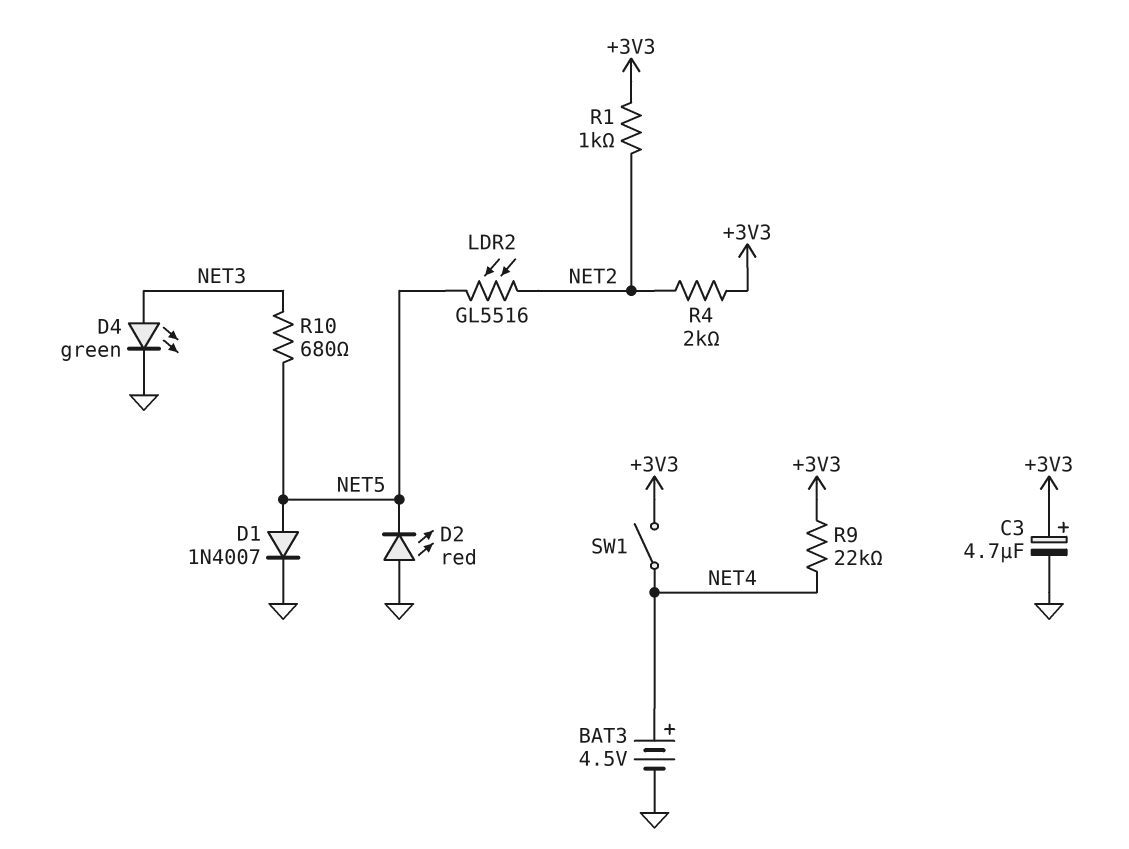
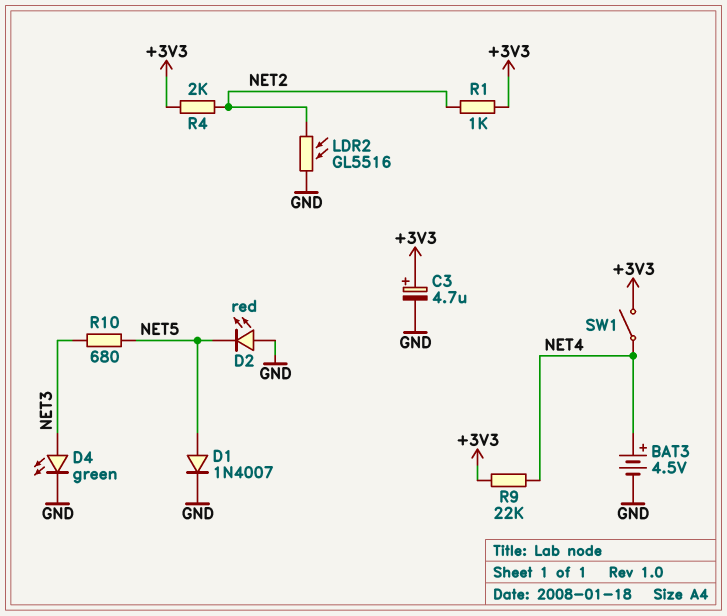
LDR2: GL5516 (NET2, NET5) -> GL5516 (GND, NET2)

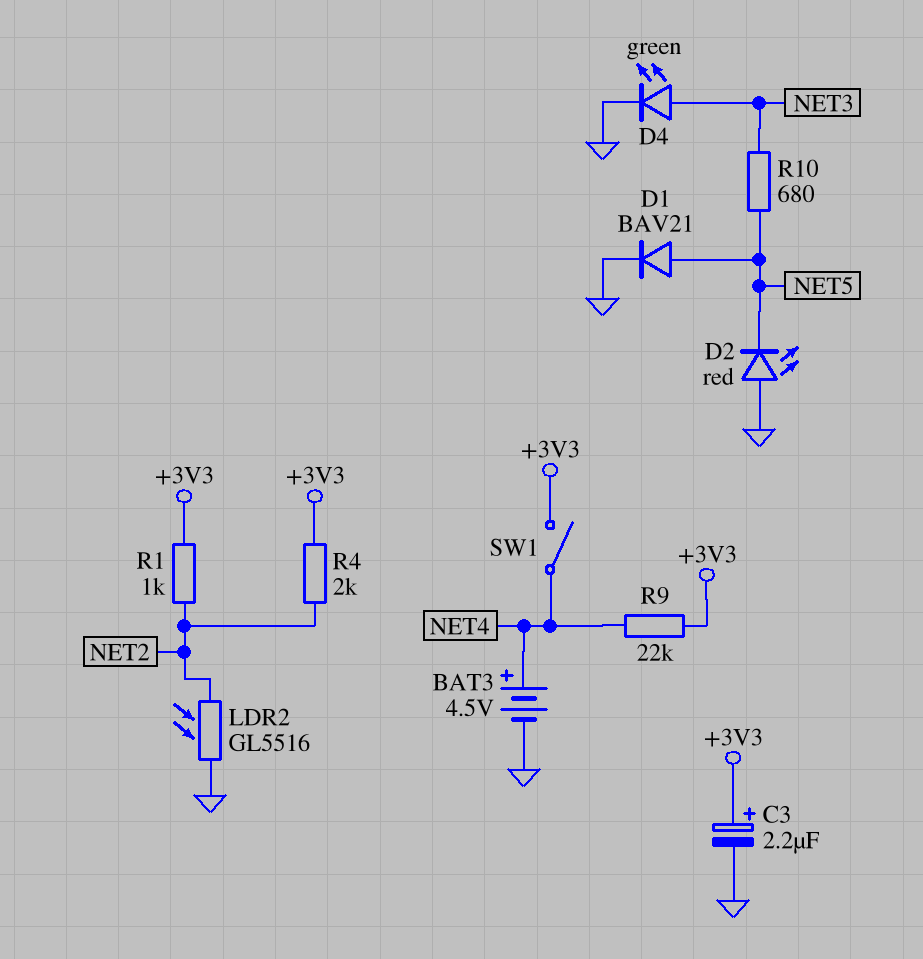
C3: 4.7uF (plus +3V3, minus GND) -> 2.2uF (plus +3V3, minus GND)
D1: diode 1N4007 (A NET5, K GND) -> diode BAV21 (A NET5, K GND)

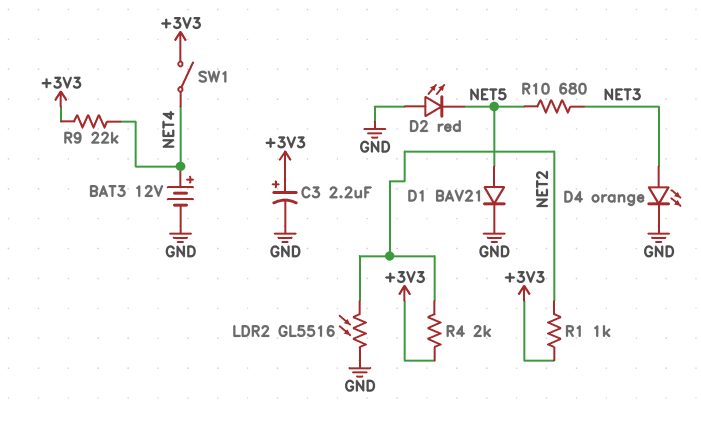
BAT3: 4.5V (plus NET4, minus GND) -> 12V (plus NET4, minus GND)
D4: LED green (A NET3, K GND) -> LED orange (A NET3, K GND)

